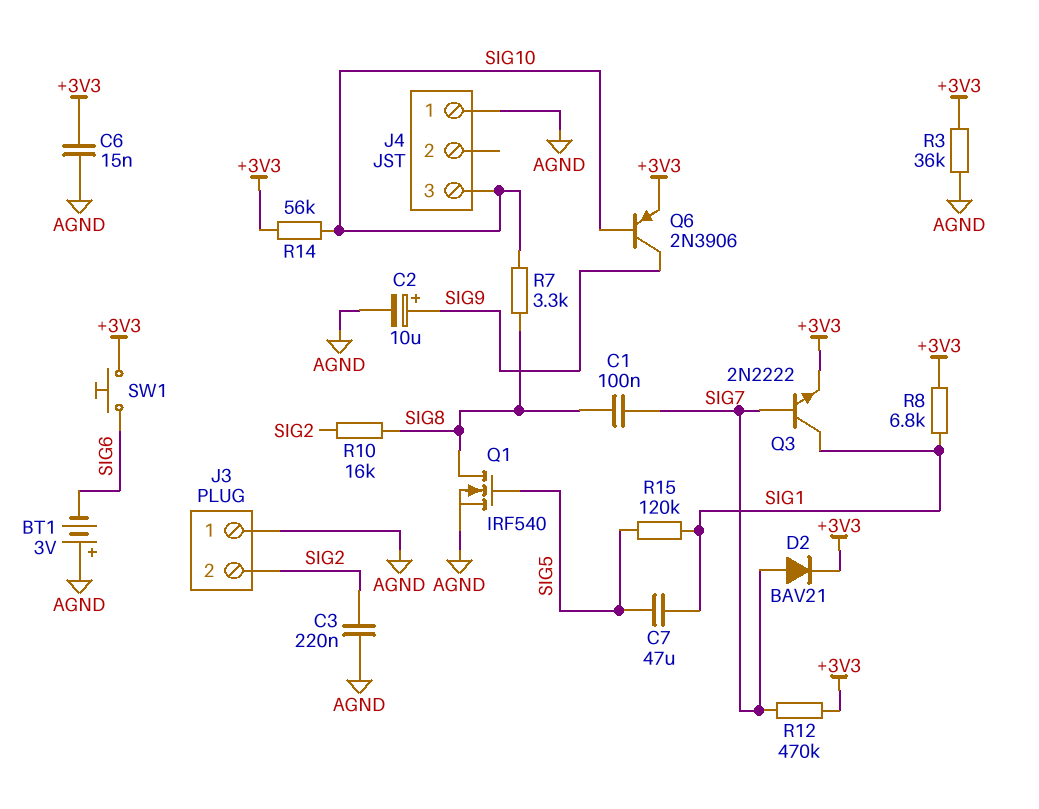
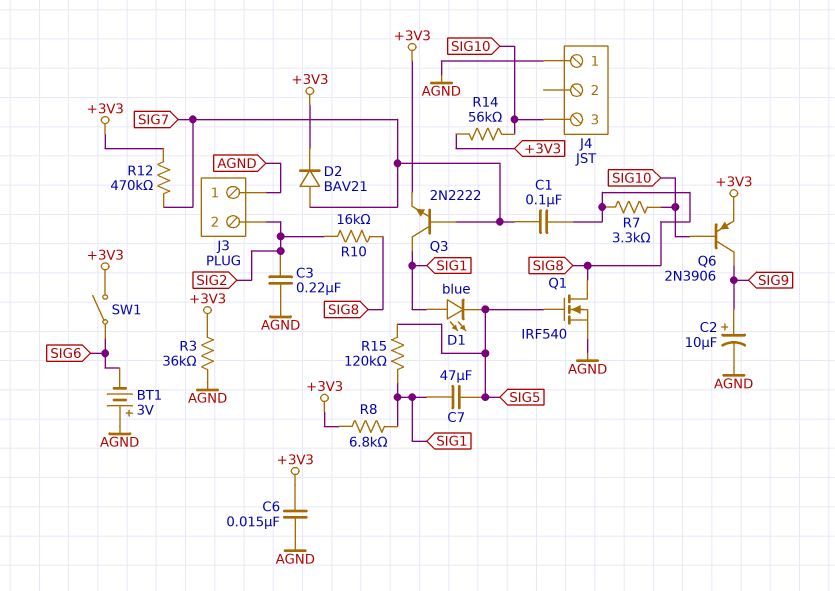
D1: none -> LED blue (A SIG1, K SIG5)
SW1: button (+3V3, SIG6) -> switch (+3V3, SIG6)

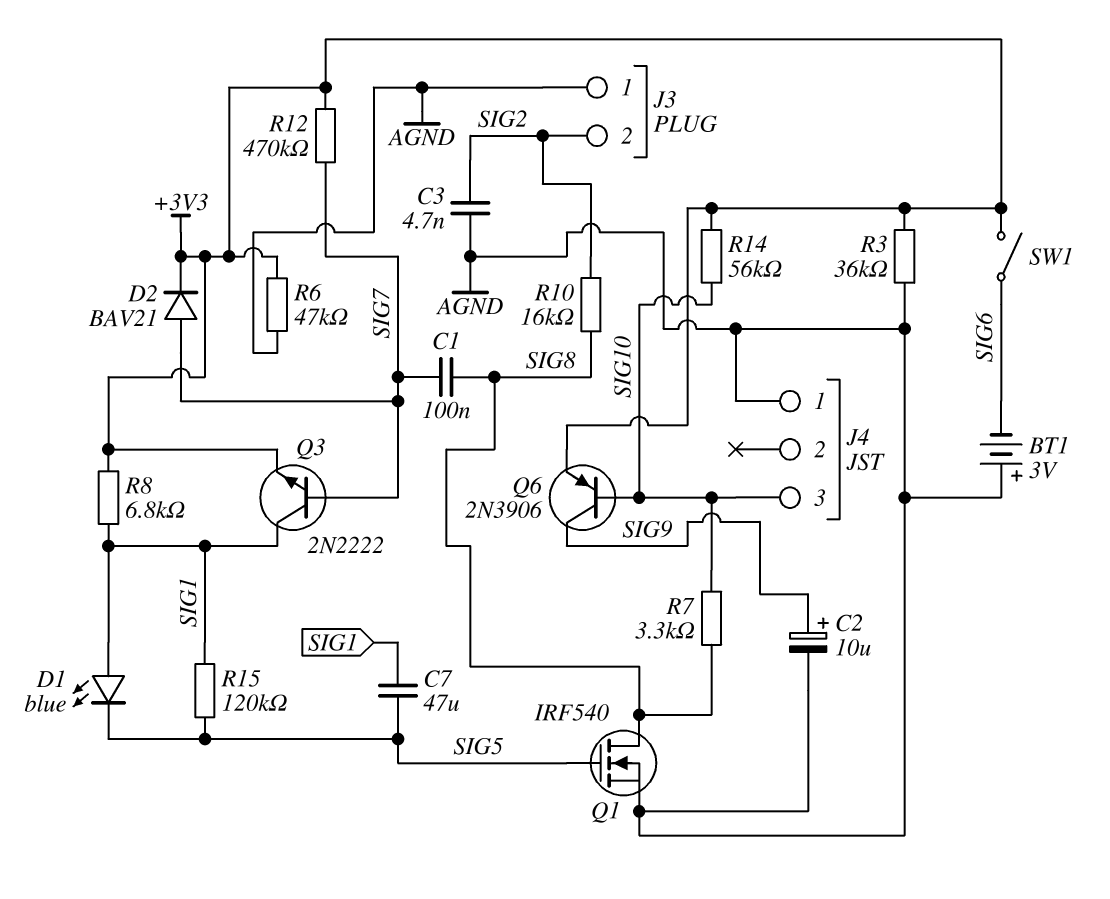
C3: 220nF (AGND, SIG2) -> 4.7nF (AGND, SIG2)
C6: 15nF (+3V3, AGND) -> none
R6: none -> 47k (+3V3, AGND)

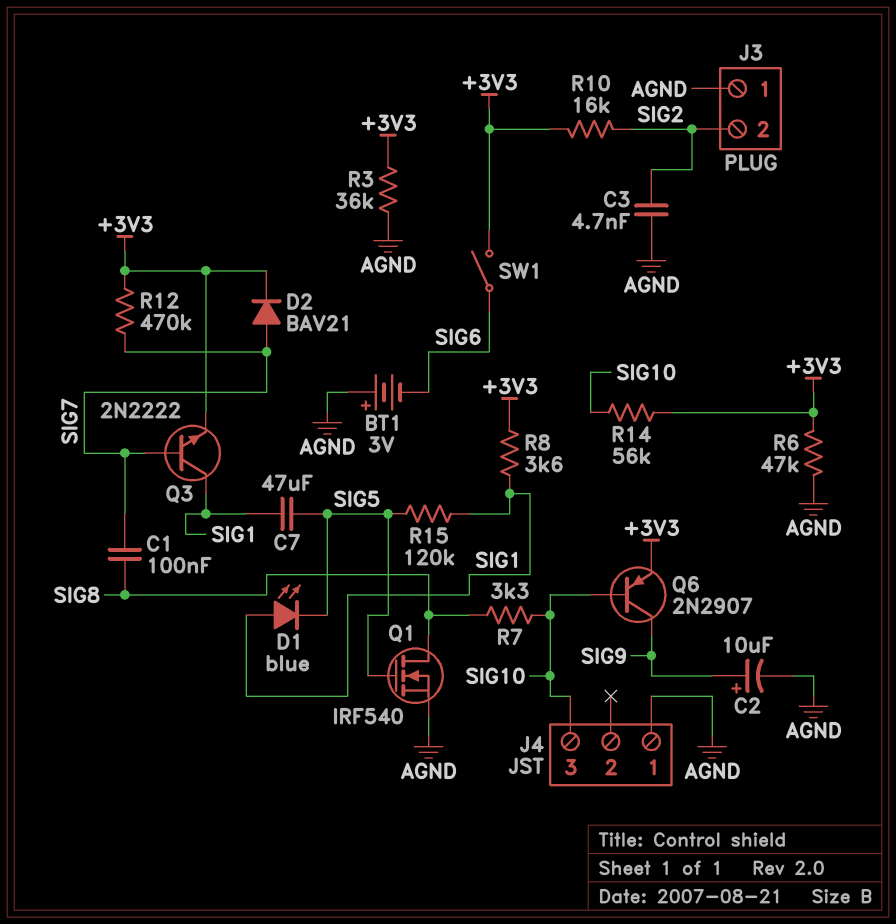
Q6: PNP 2N3906 (B SIG10, C SIG9, E +3V3) -> PNP 2N2907 (B SIG10, C SIG9, E +3V3)
R8: 6.8k (+3V3, SIG1) -> 3.6k (+3V3, SIG1)
R10: 16k (SIG2, SIG8) -> 16k (+3V3, SIG2)

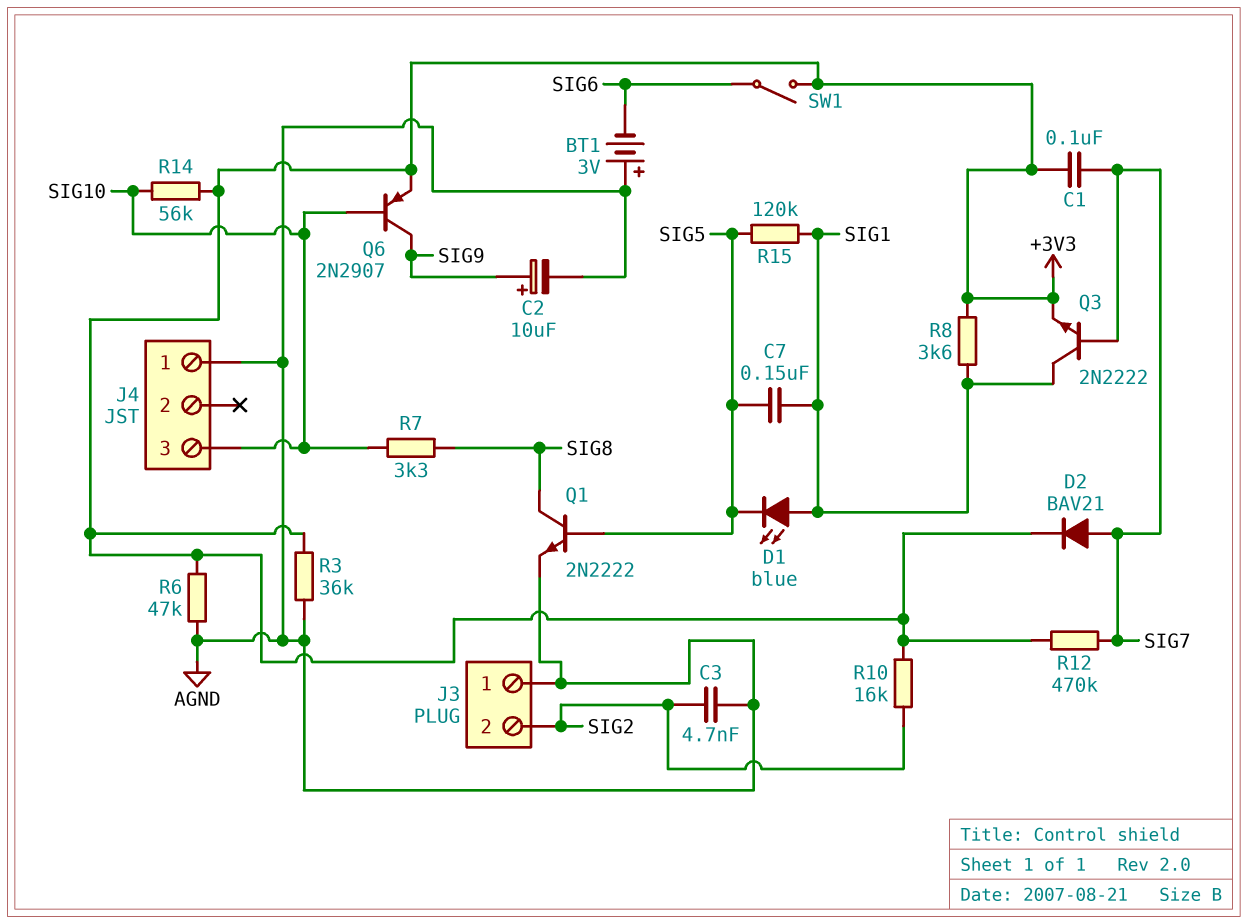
C1: 100nF (SIG7, SIG8) -> 100nF (+3V3, SIG7)
C7: 47uF (SIG1, SIG5) -> 150nF (SIG1, SIG5)
Q1: NMOS IRF540 (G SIG5, D SIG8, S AGND) -> NPN 2N2222 (B SIG5, C SIG8, E AGND)

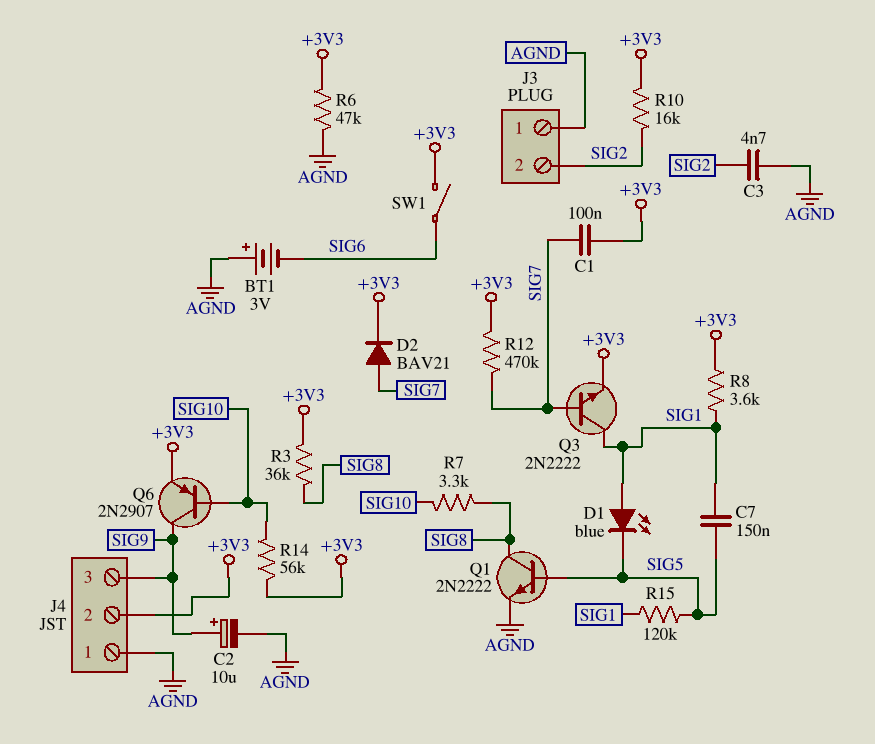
J4 pin 2: none -> +3V3
J4 pin 3: SIG10 -> SIG9
R3: 36k (+3V3, AGND) -> 36k (+3V3, SIG8)

